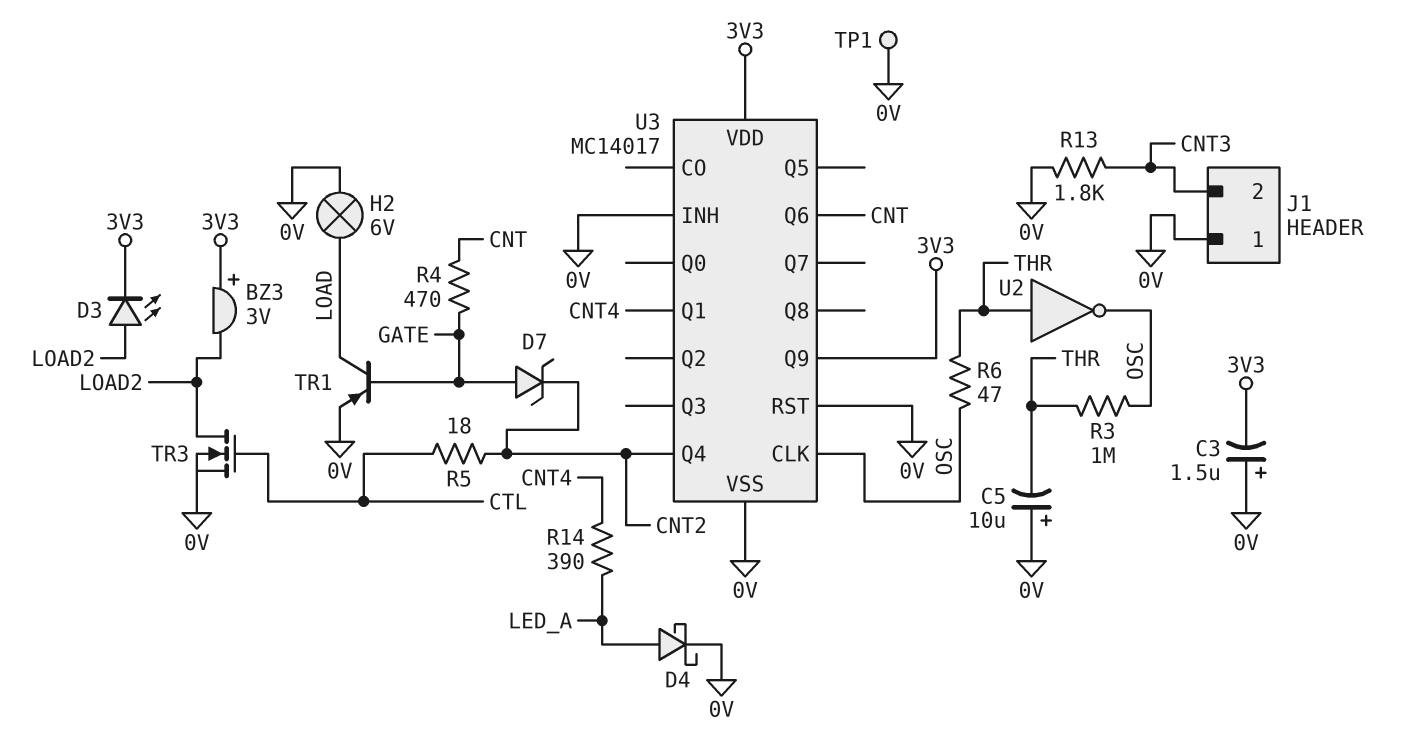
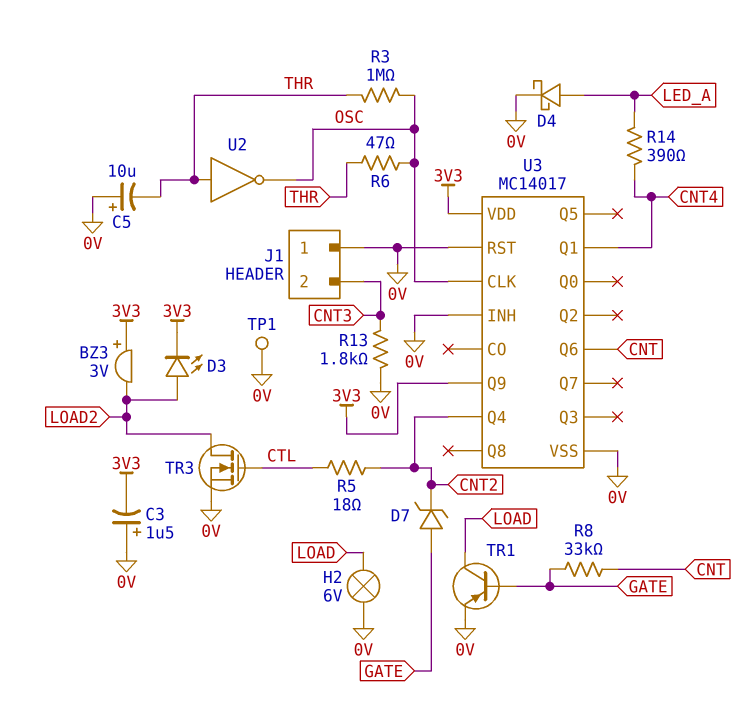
R4: 470 (CNT, GATE) -> none
R8: none -> 33k (CNT, GATE)

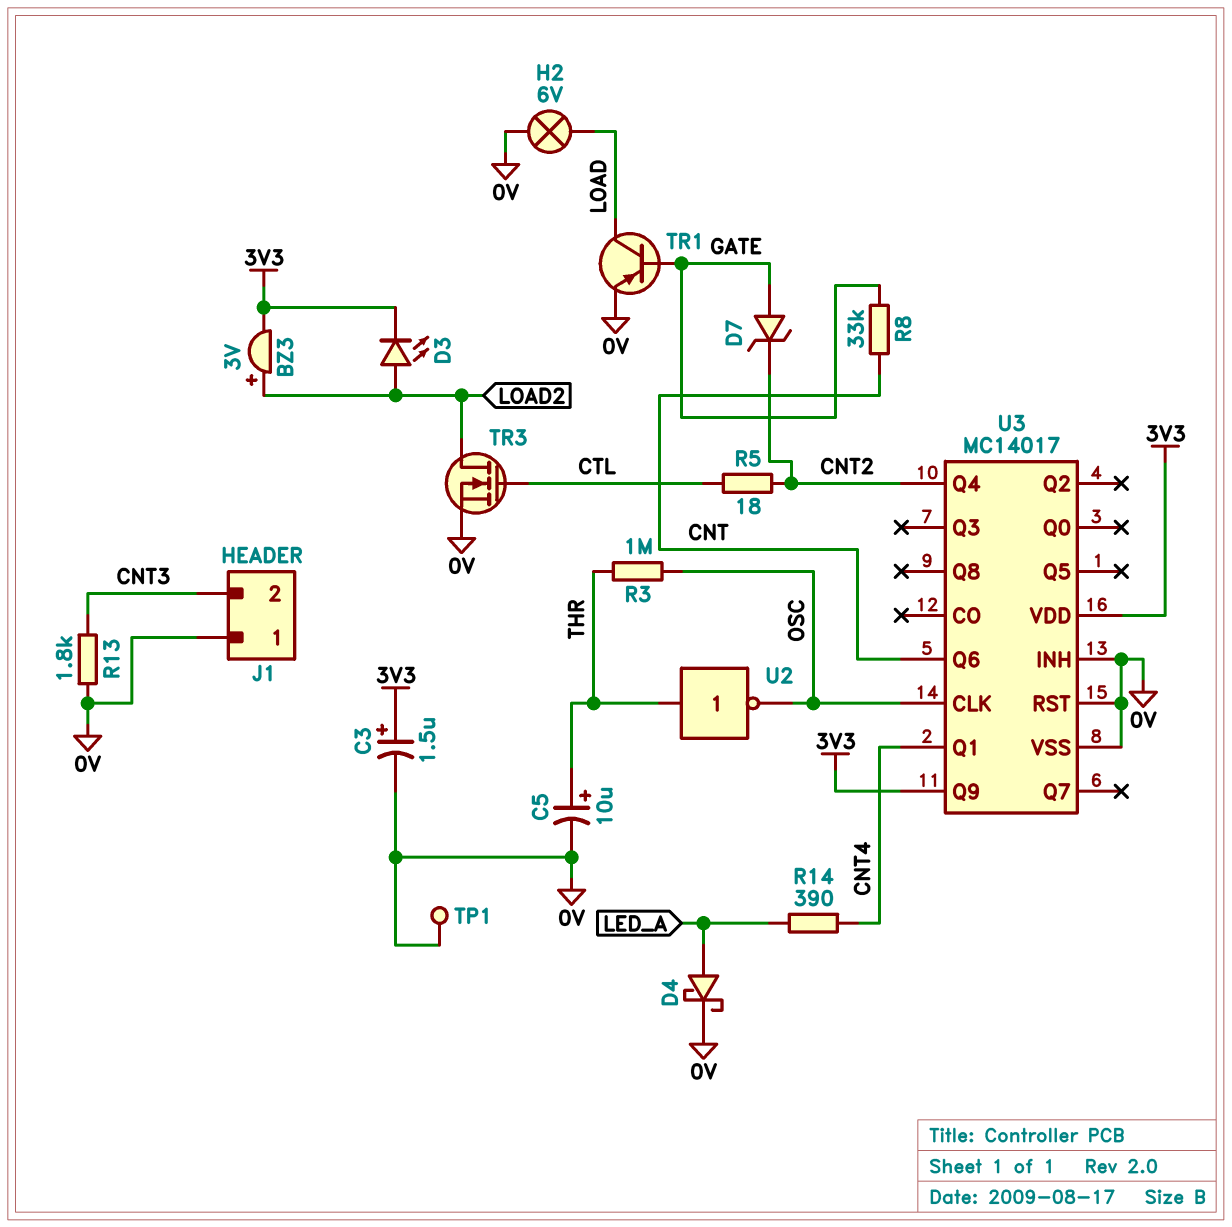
BZ3: buzzer 3V (plus 3V3, minus LOAD2) -> buzzer 3V (plus LOAD2, minus 3V3)
C3: 1.5uF (plus 0V, minus 3V3) -> 1.5uF (plus 3V3, minus 0V)
C5: 10uF (plus 0V, minus THR) -> 10uF (plus THR, minus 0V)
R6: 47 (OSC, THR) -> none

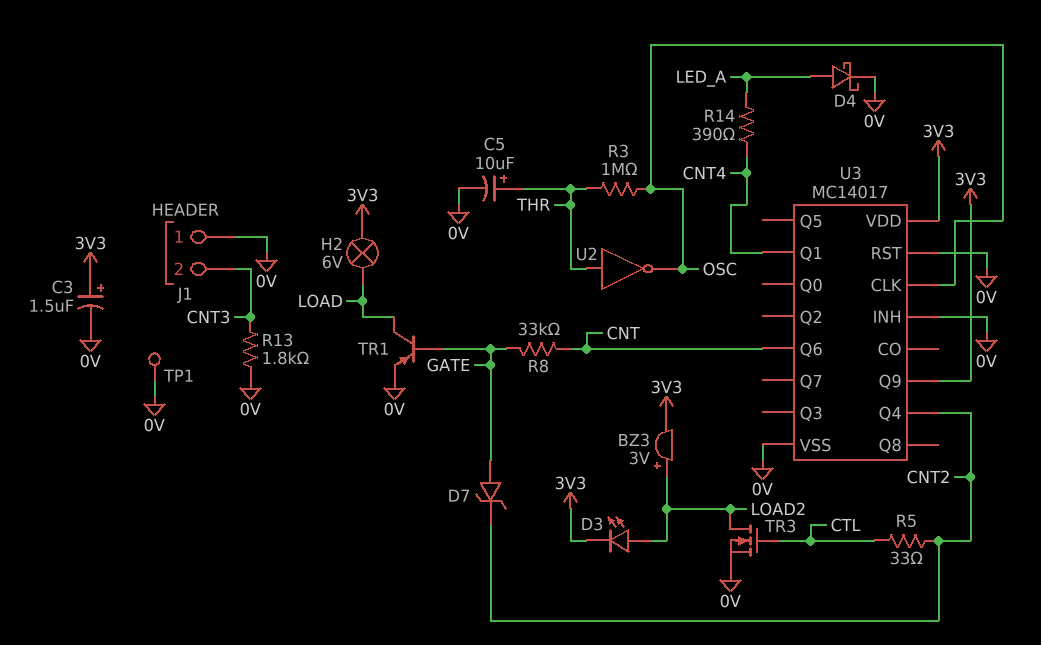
H2: lamp 6V (0V, LOAD) -> lamp 6V (3V3, LOAD)
R5: 18 (CNT2, CTL) -> 33 (CNT2, CTL)

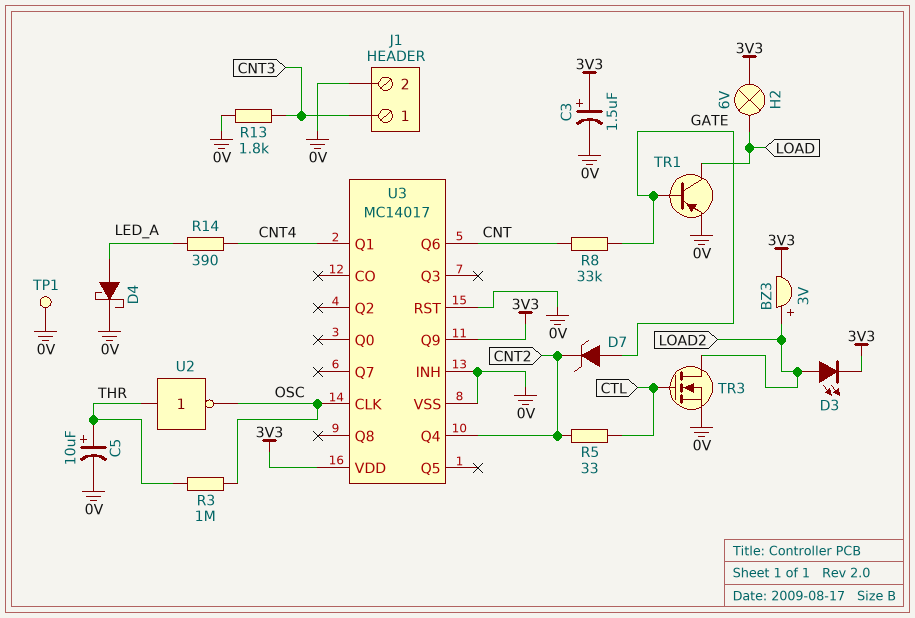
J1 pin 1: 0V -> CNT3
J1 pin 2: CNT3 -> 0V

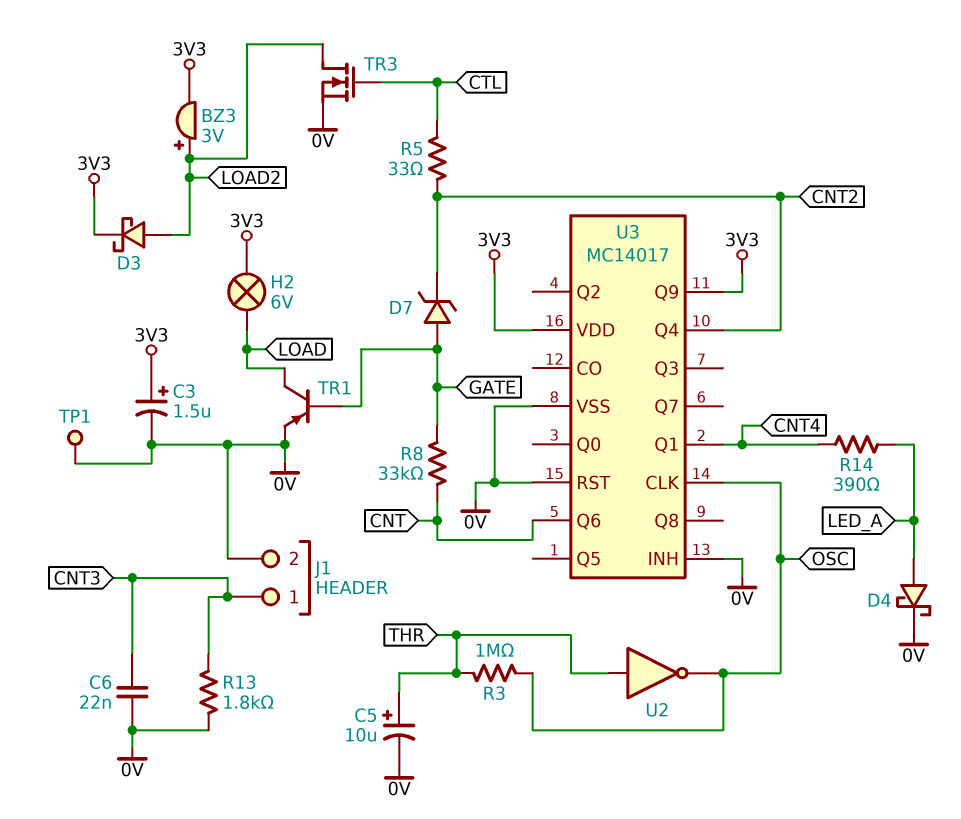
C6: none -> 22nF (0V, CNT3)
D3: LED (A LOAD2, K 3V3) -> schottky (A LOAD2, K 3V3)

